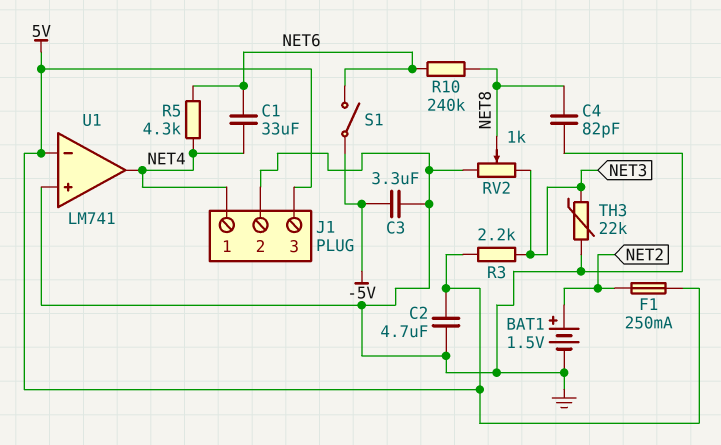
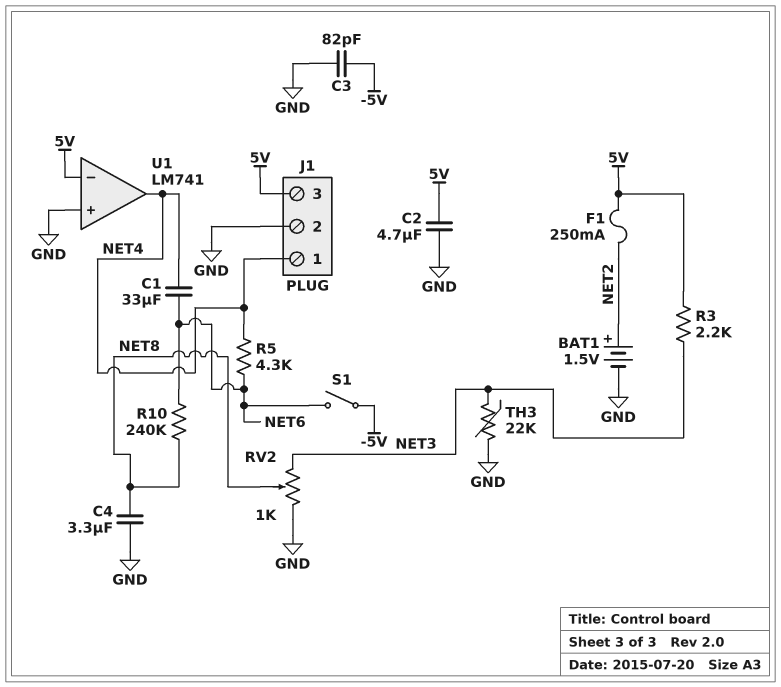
C3: 3.3uF (-5V, GND) -> 82pF (-5V, GND)
C4: 82pF (GND, NET8) -> 3.3uF (GND, NET8)

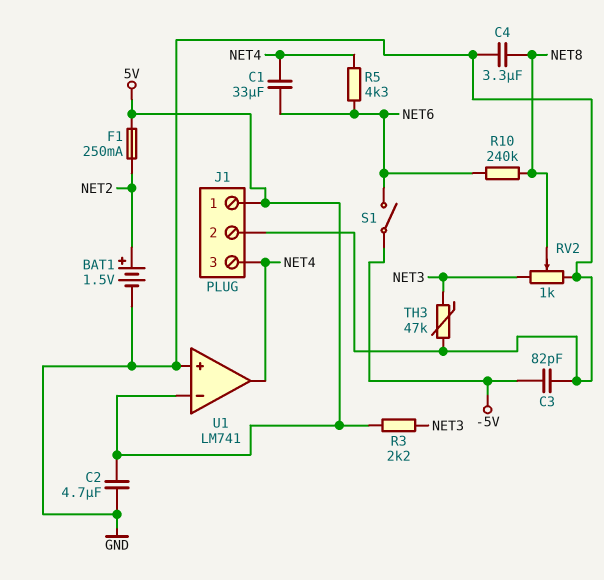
J1 pin 1: NET4 -> 5V
J1 pin 3: 5V -> NET4
TH3: 22k (GND, NET3) -> 47k (GND, NET3)

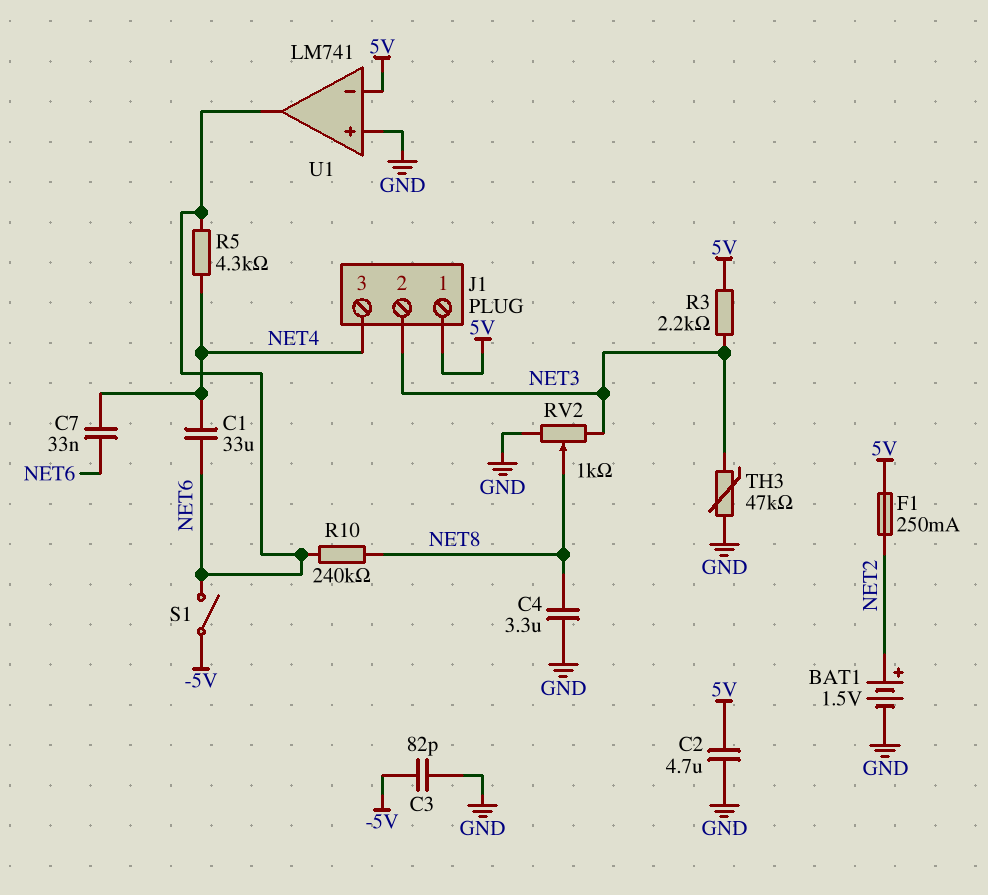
C7: none -> 33nF (NET4, NET6)
J1 pin 2: GND -> NET3
U1 pin out: NET4 -> NET6

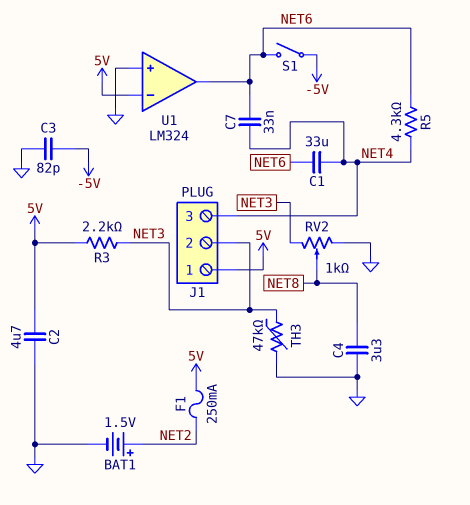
R10: 240k (NET6, NET8) -> none
U1: LM741 -> LM324

